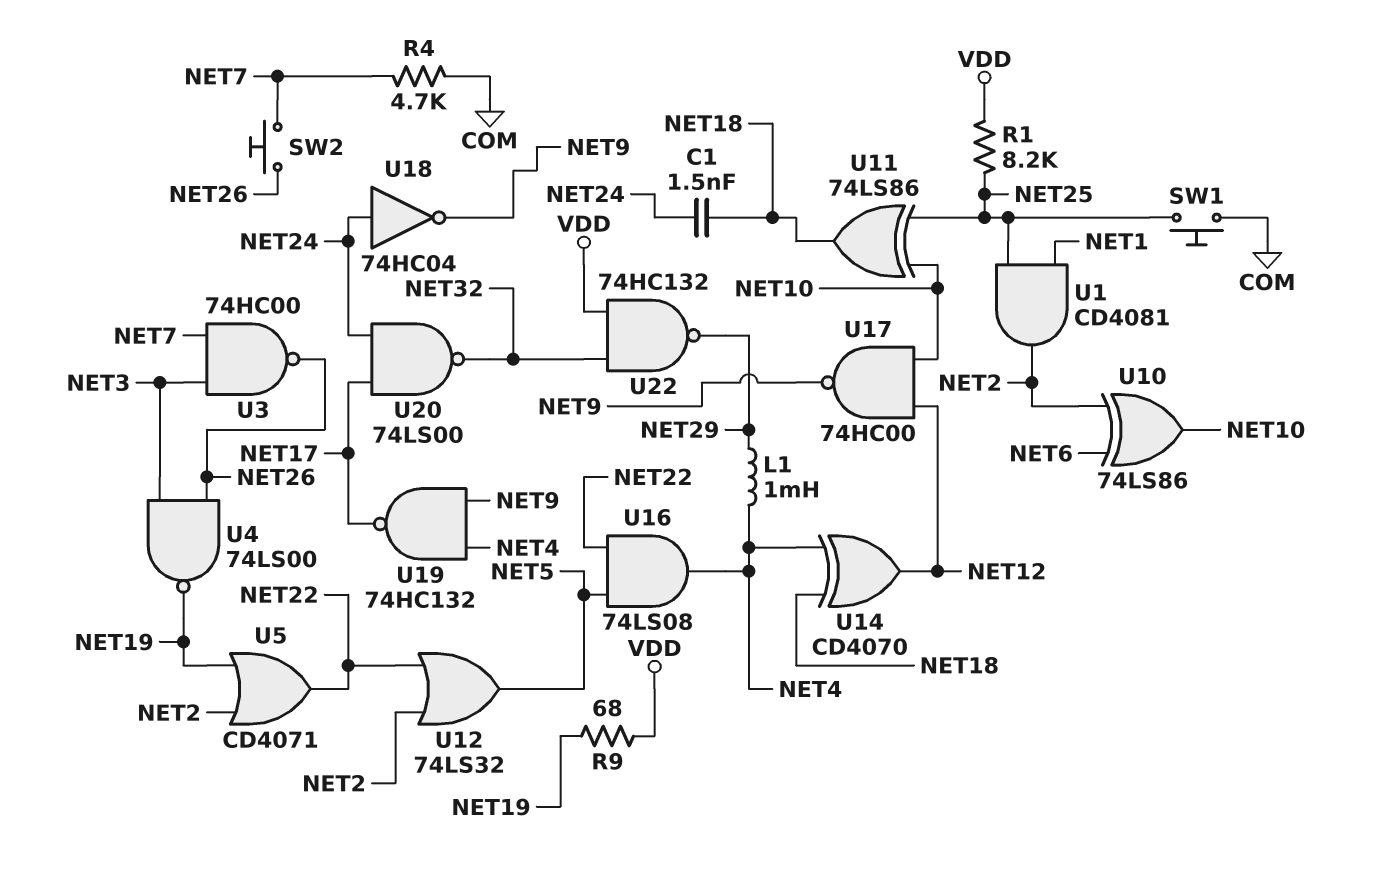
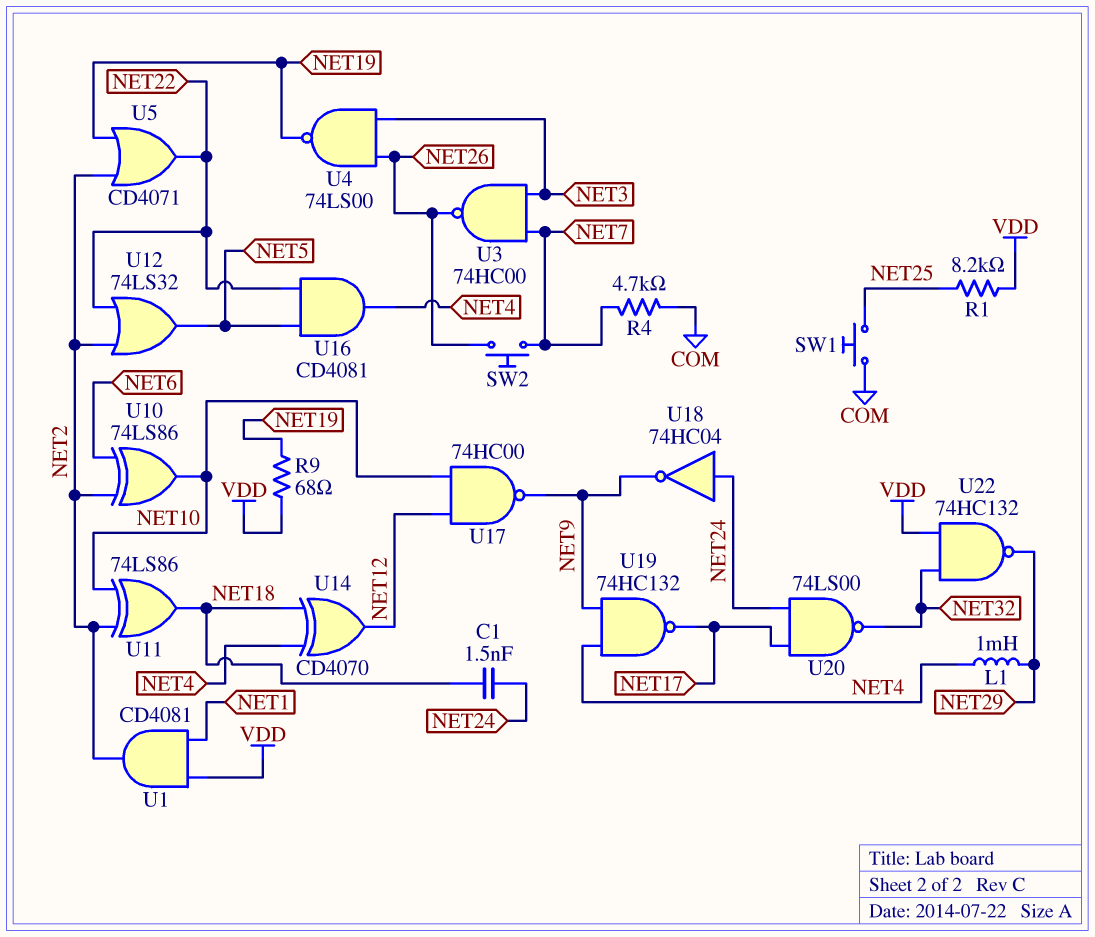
U1: AND CD4081 (in NET1, in NET25, out NET2) -> AND CD4081 (in NET1, in VDD, out NET2)
U11: XOR 74LS86 (in NET10, in NET25, out NET18) -> XOR 74LS86 (in NET2, in NET10, out NET18)
U16: AND 74LS08 (in NET5, in NET22, out NET4) -> AND CD4081 (in NET5, in NET22, out NET4)

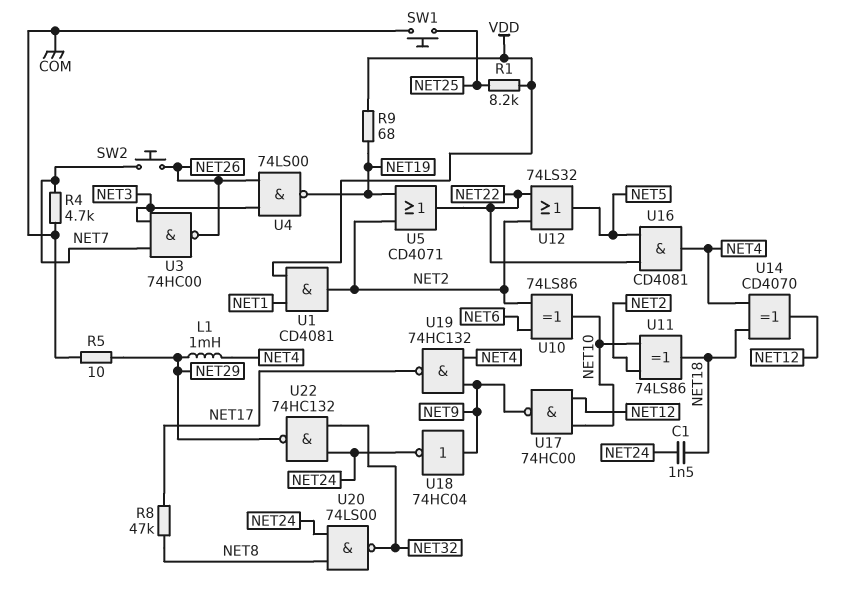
R5: none -> 10 (COM, NET29)
R8: none -> 47k (NET8, NET17)
U18: NOT 74HC04 (in NET24, out NET9) -> NOT 74HC04 (in NET9, out NET24)
U20: NAND 74LS00 (in NET17, in NET24, out NET32) -> NAND 74LS00 (in NET8, in NET24, out NET32)
U22: NAND 74HC132 (in NET32, in VDD, out NET29) -> NAND 74HC132 (in NET24, in NET32, out NET29)

